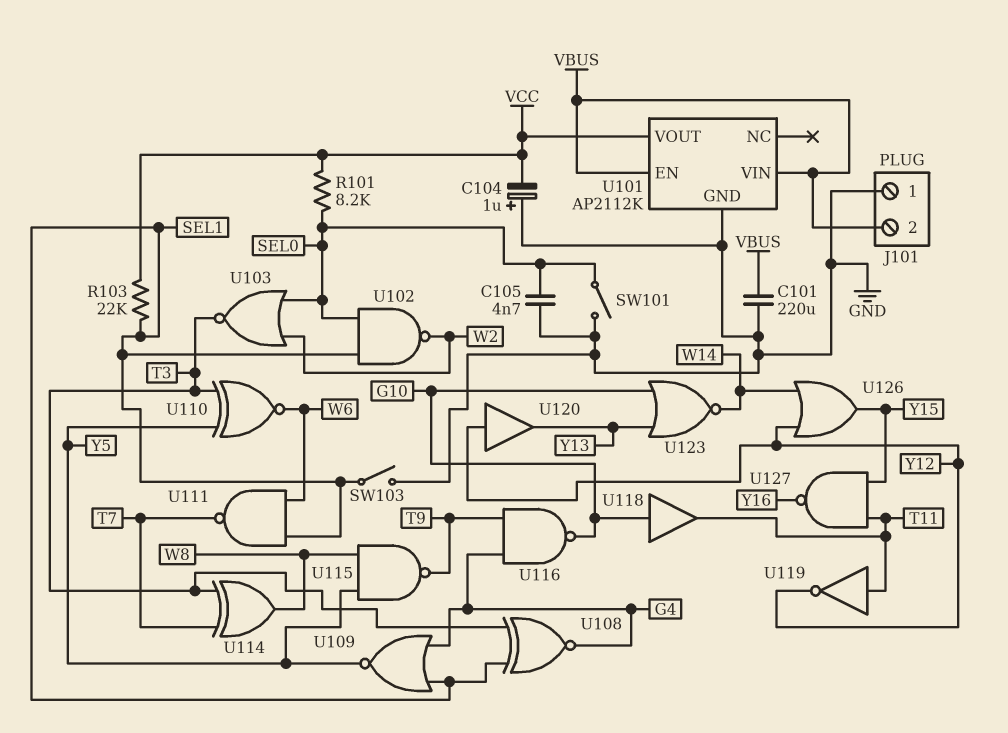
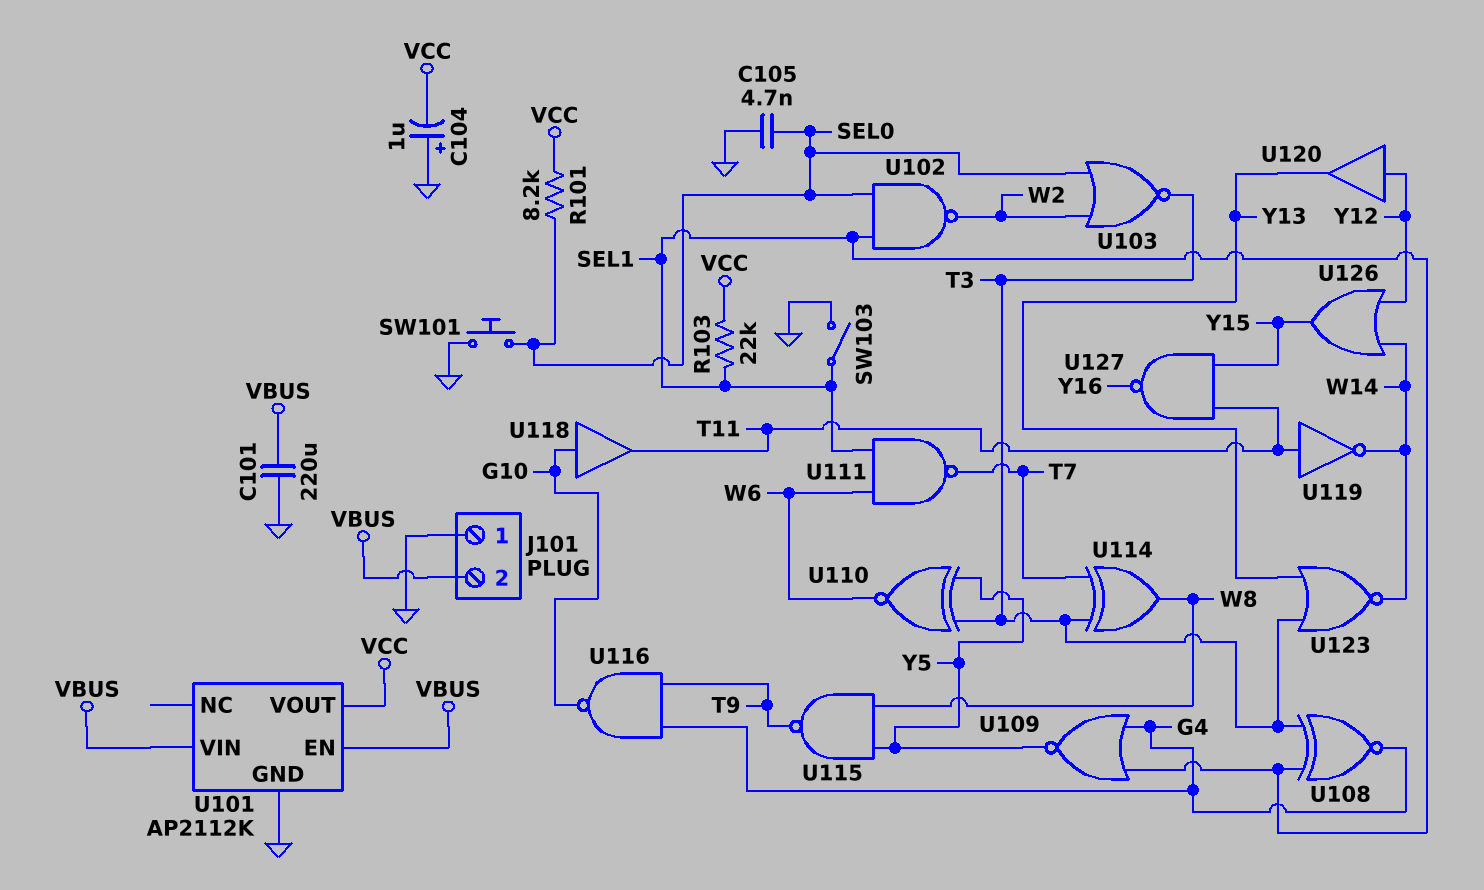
SW101: switch (GND, SEL0) -> button (GND, SEL0)
U119: NOT (in T11, out Y12) -> NOT (in T11, out W14)
U123: NOR (in G10, in Y13, out W14) -> NOR (in T3, in Y13, out W14)

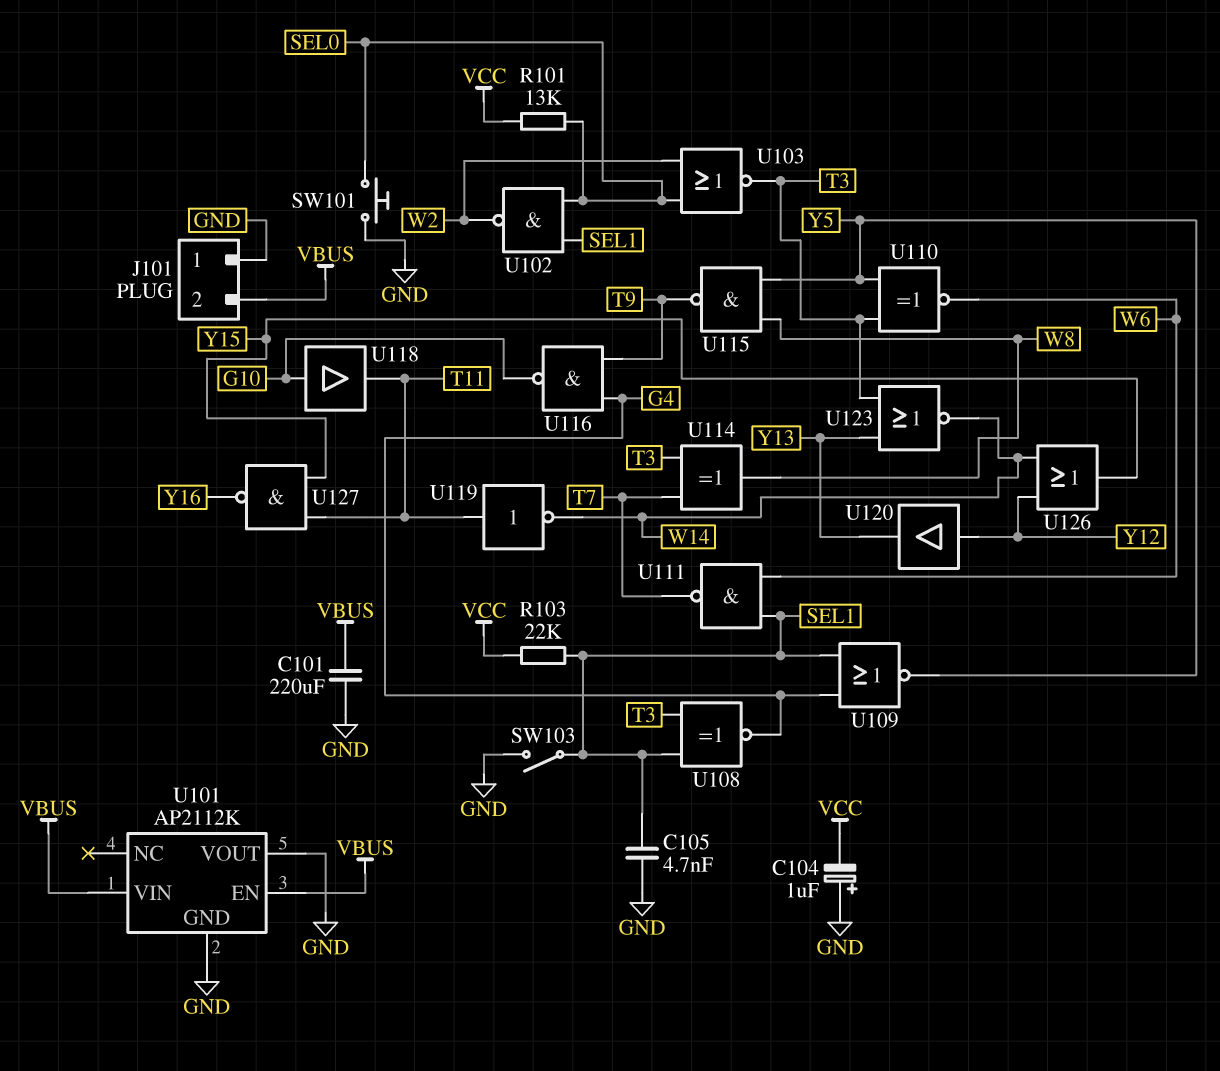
C105: 4.7nF (GND, SEL0) -> 4.7nF (GND, SEL1)
R101: 8.2k (SEL0, VCC) -> 13k (SEL0, VCC)
U101 pin VOUT: VCC -> GND

